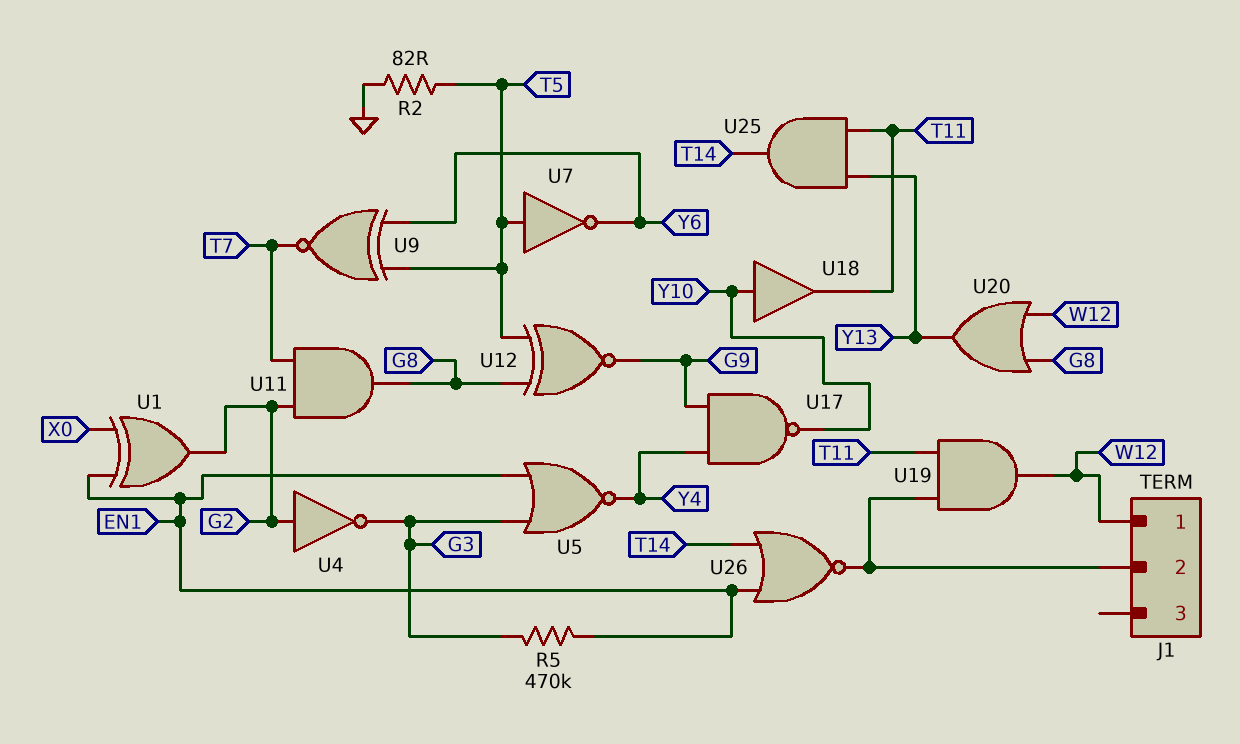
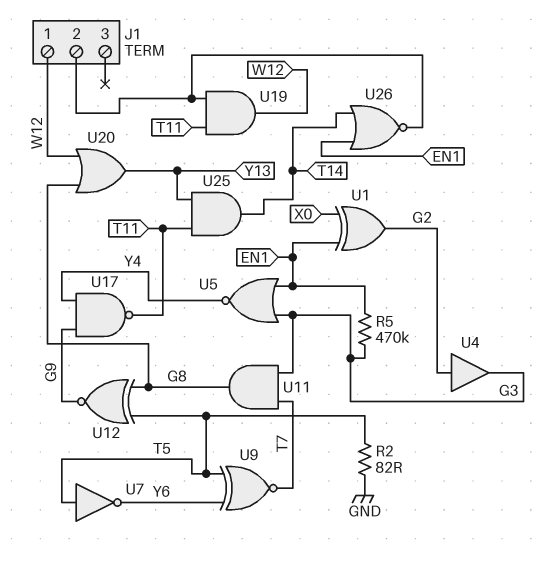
U4: NOT (in G2, out G3) -> buffer (in G2, out G3)
U11: AND (in G2, in T7, out G8) -> AND (in G3, in T7, out G8)
U17: NAND (in G9, in Y4, out Y10) -> NAND (in G9, in Y4, out T11)
U18: buffer (in Y10, out T11) -> none

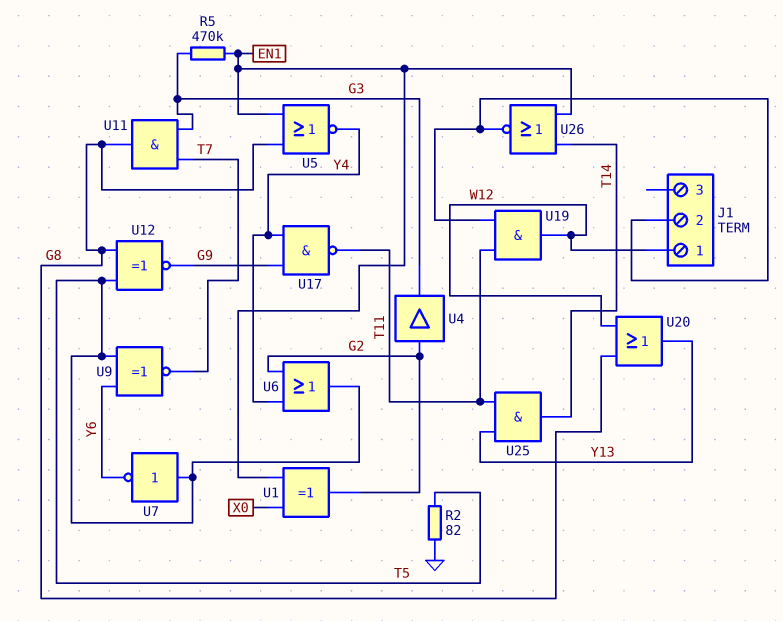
U5: NOR (in EN1, in G3, out Y4) -> NOR (in EN1, in G8, out Y4)
U6: none -> OR (in G2, in Y4, out T5)

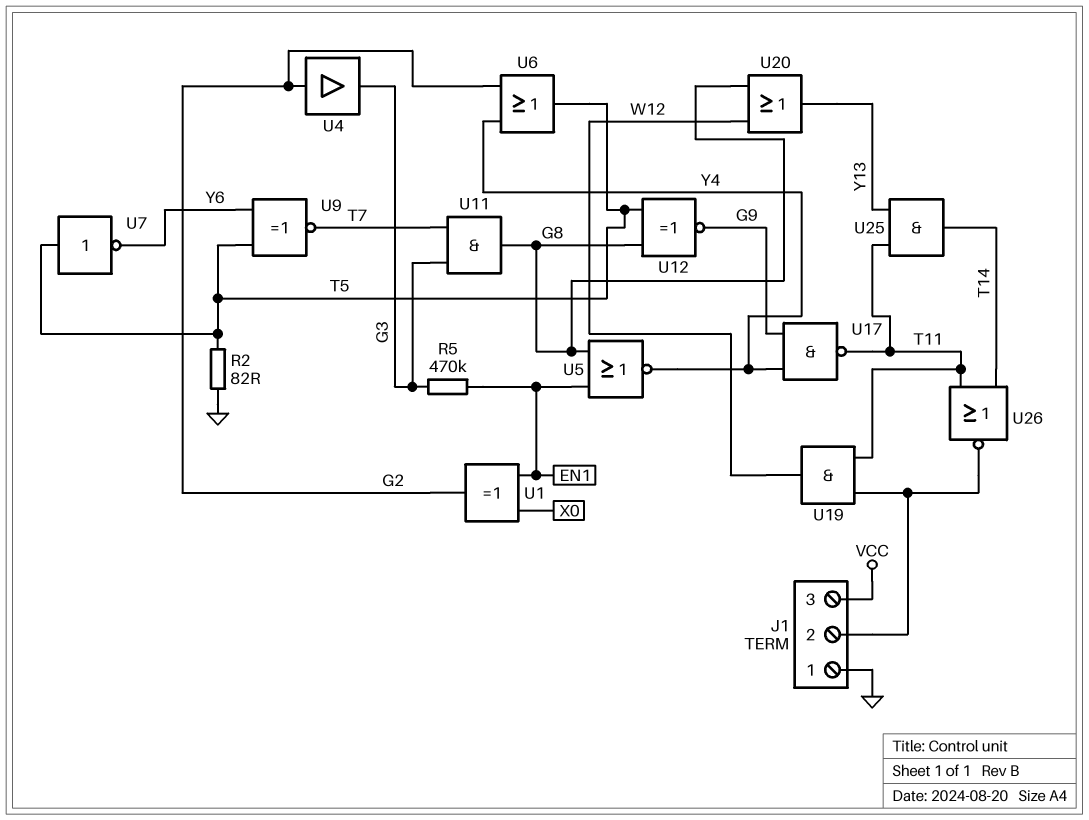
J1 pin 1: W12 -> GND
J1 pin 3: none -> VCC
U26: NOR (in EN1, in T14, out J1/2) -> NOR (in T11, in T14, out J1/2)

